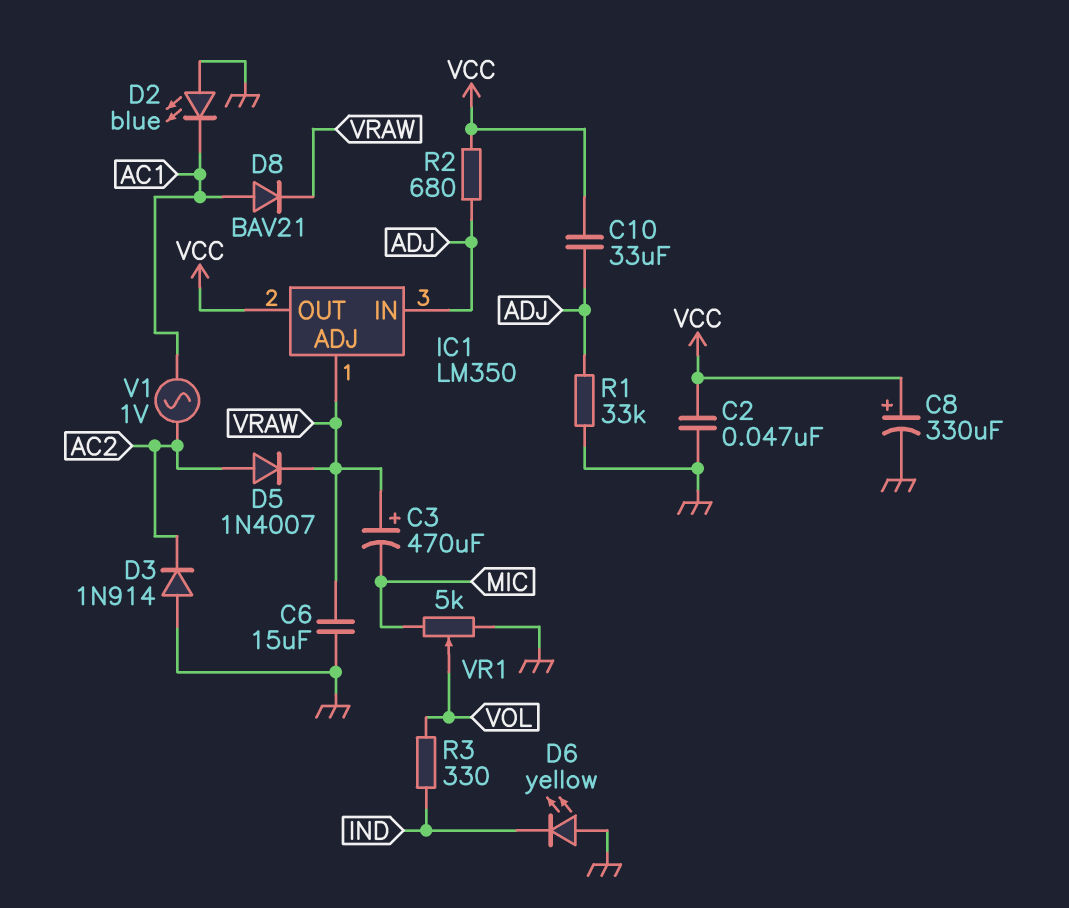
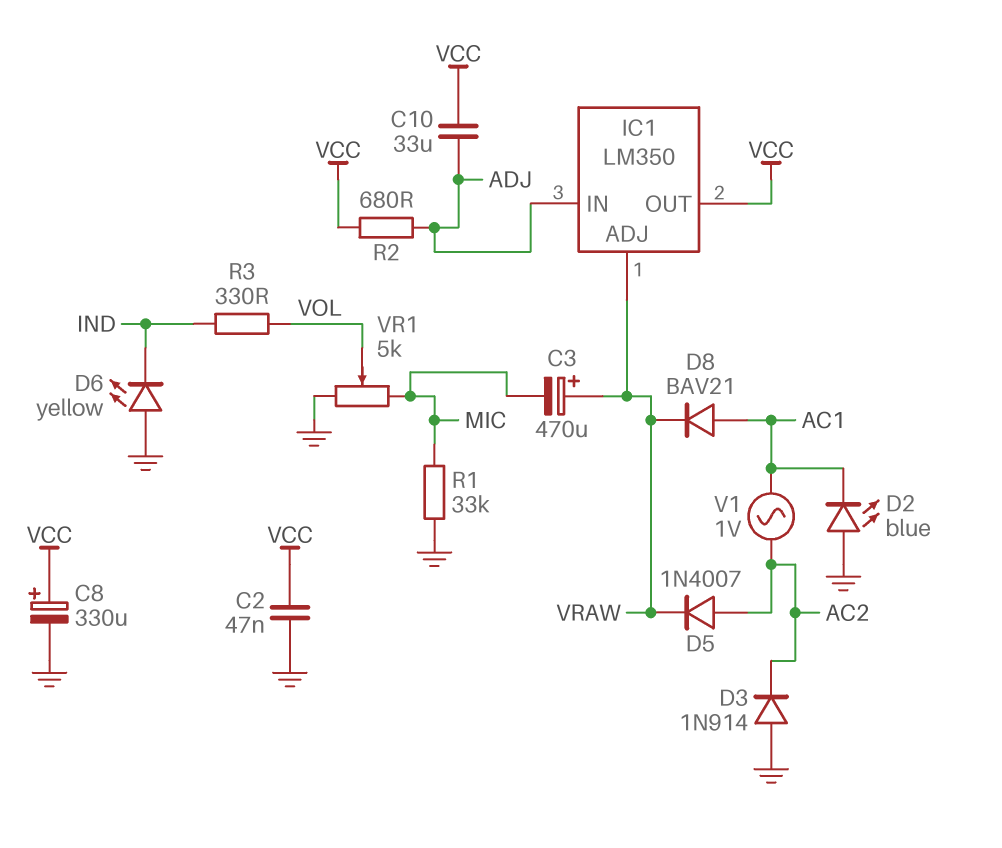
C6: 15uF (GND, VRAW) -> none
R1: 33k (ADJ, GND) -> 33k (GND, MIC)

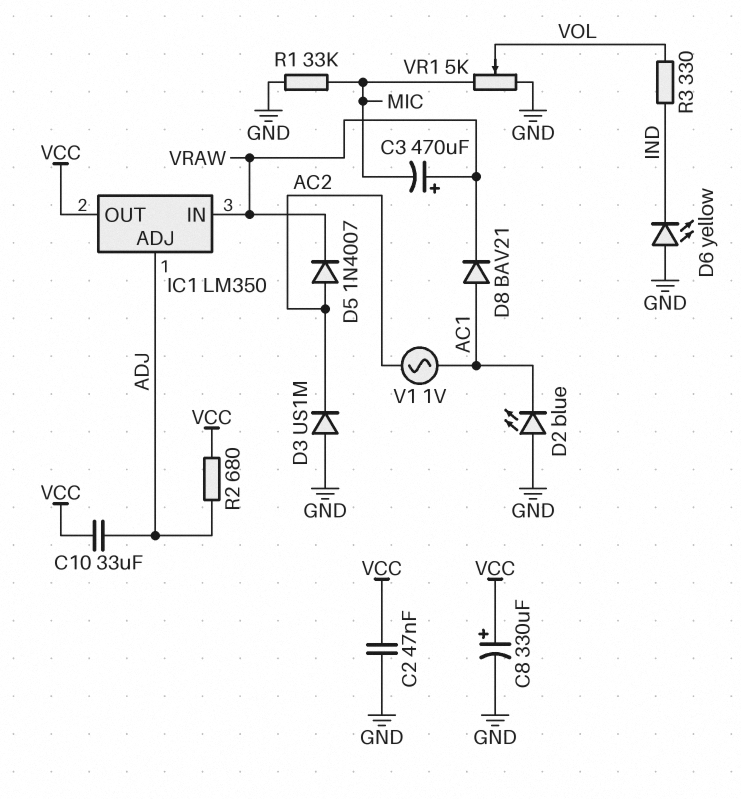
D3: diode 1N914 (A GND, K AC2) -> diode US1M (A GND, K AC2)
IC1 pin ADJ: VRAW -> ADJ
IC1 pin IN: ADJ -> VRAW

